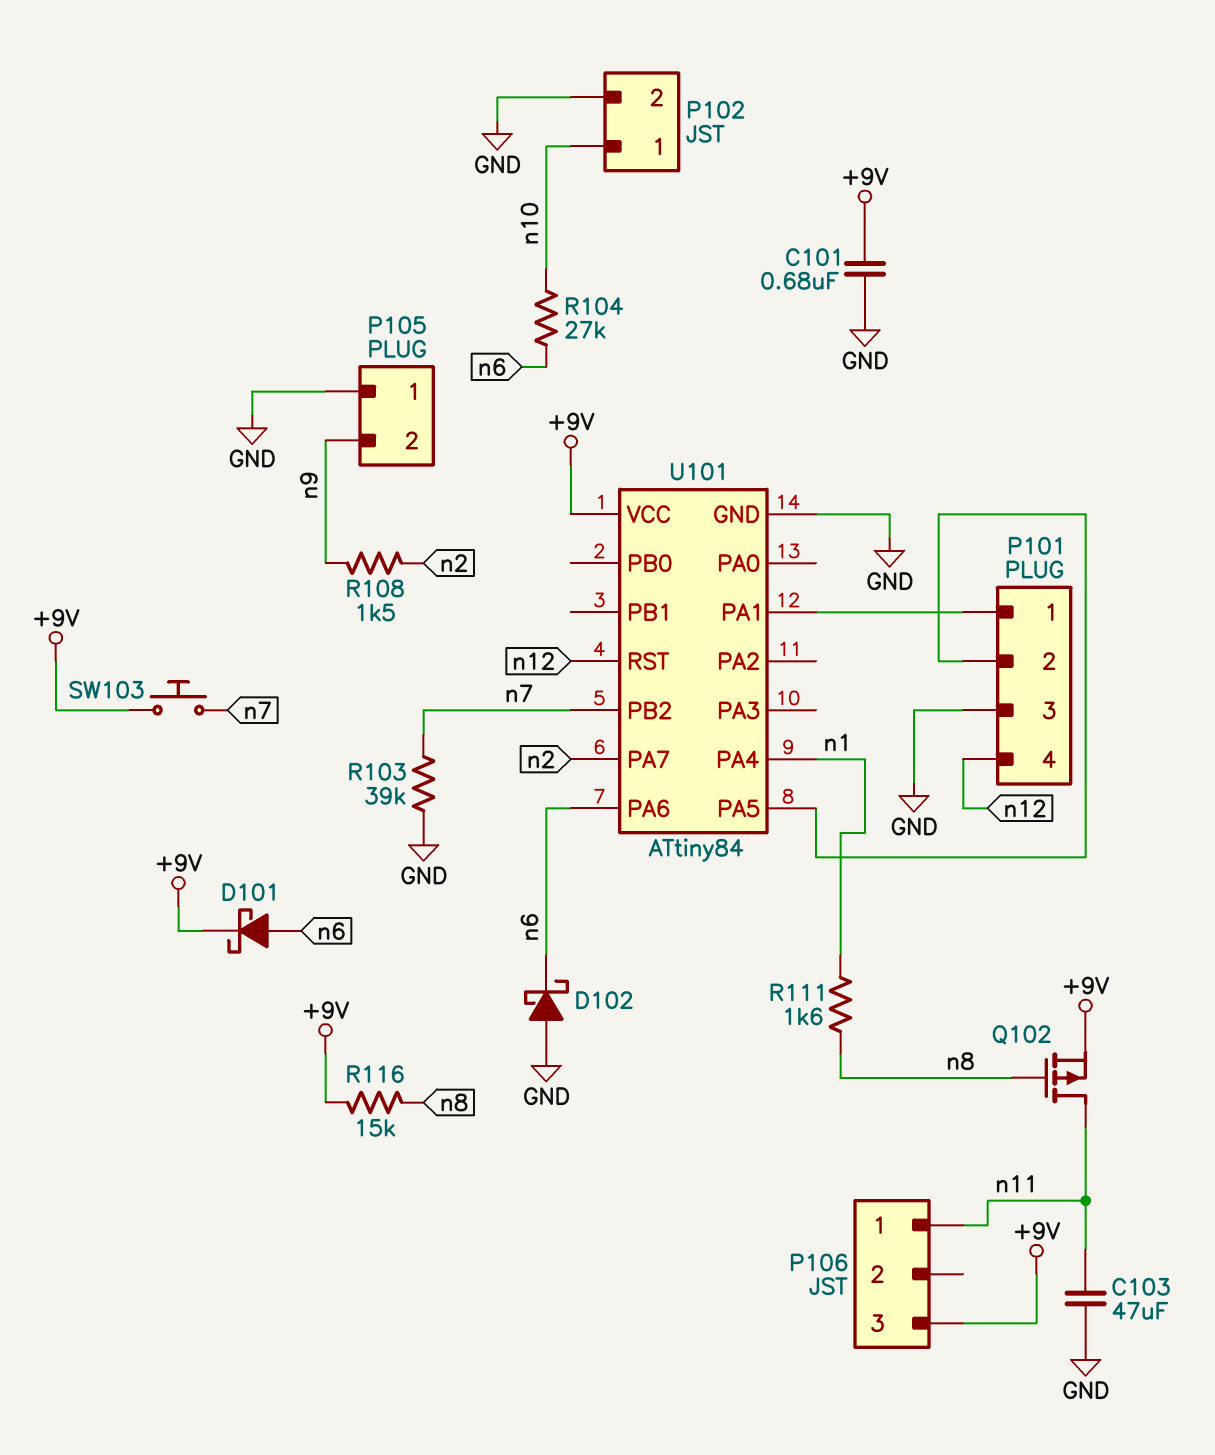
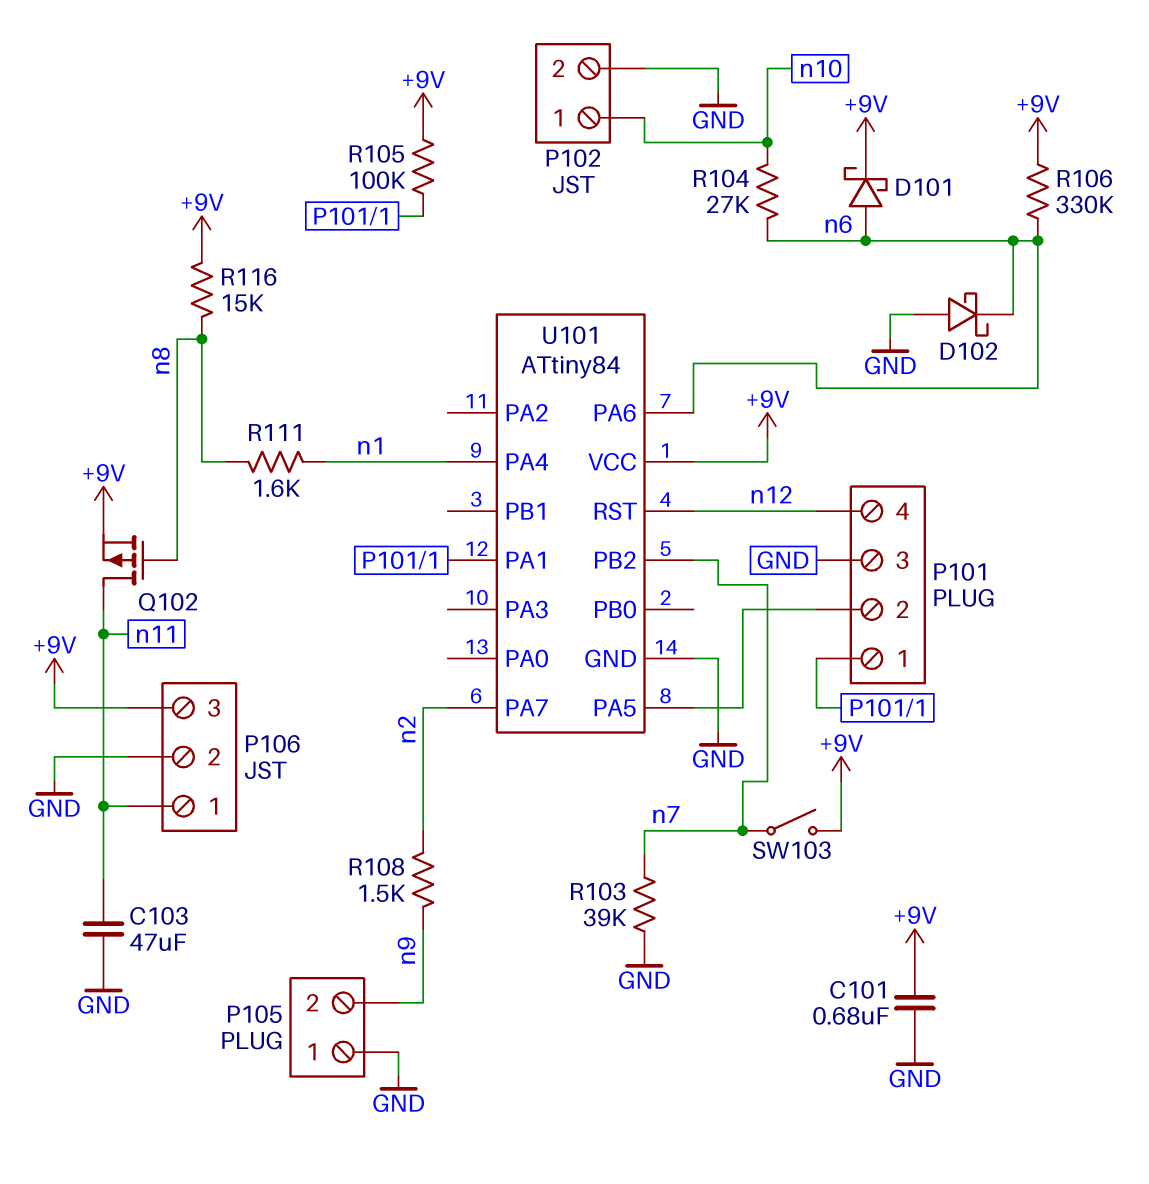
P106 pin 2: none -> GND
R105: none -> 100k (+9V, P101/1)
R106: none -> 330k (+9V, n6)
SW103: button (+9V, n7) -> switch (+9V, n7)

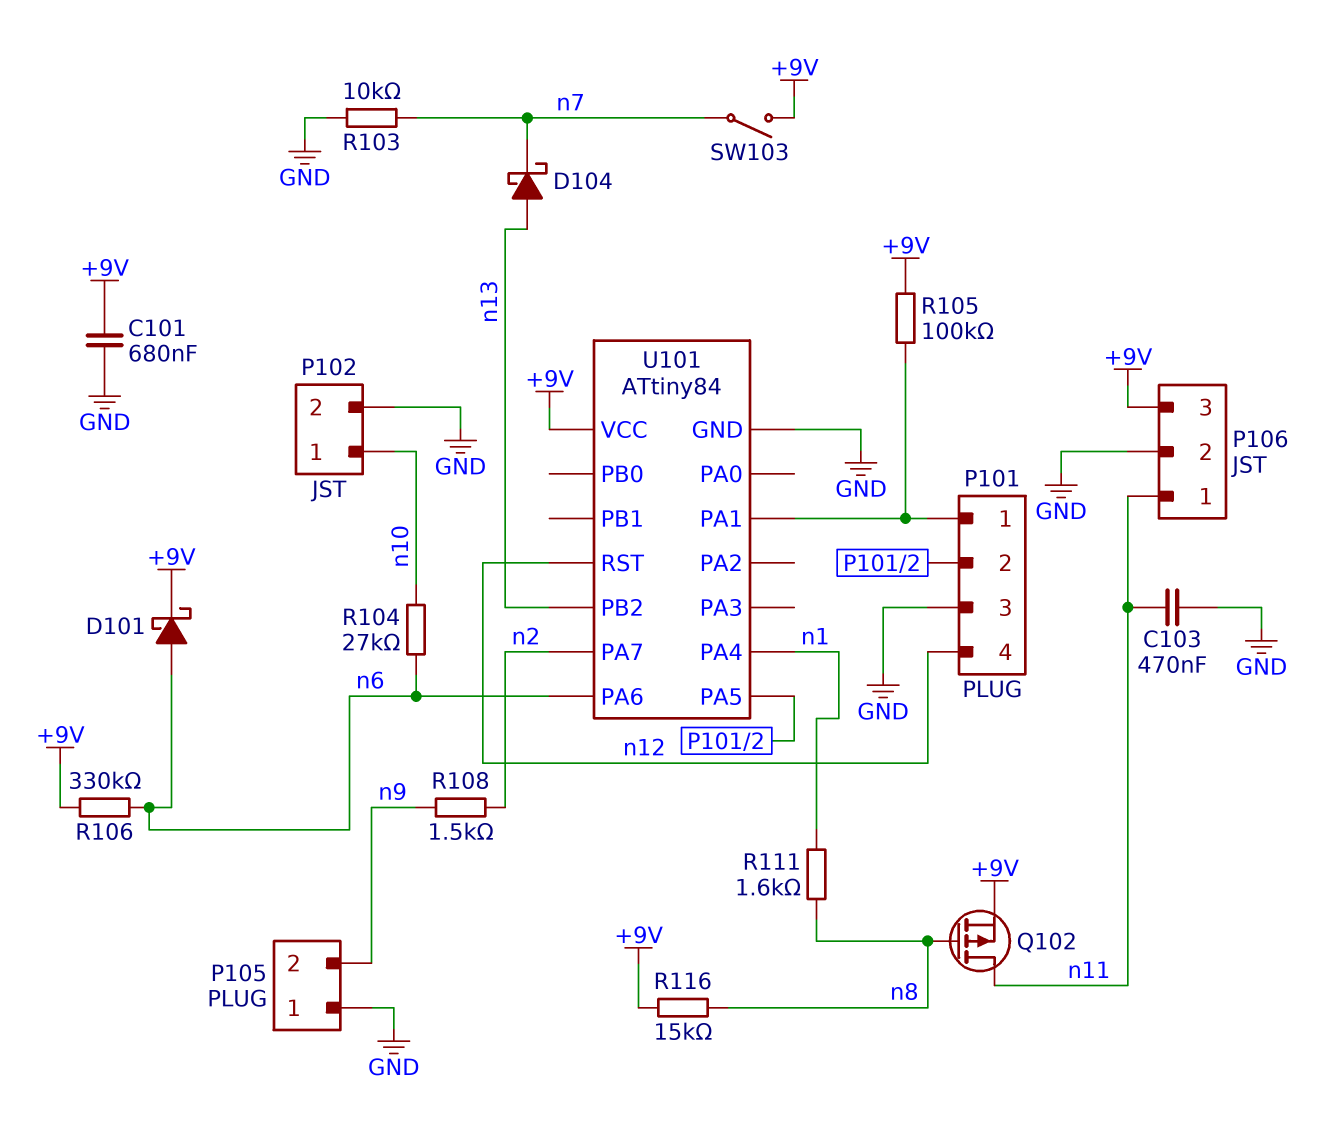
C103: 47uF (GND, n11) -> 470nF (GND, n11)
D102: schottky (A GND, K n6) -> none
D104: none -> schottky (A n13, K n7)
R103: 39k (GND, n7) -> 10k (GND, n7)
U101 pin PB2: n7 -> n13

